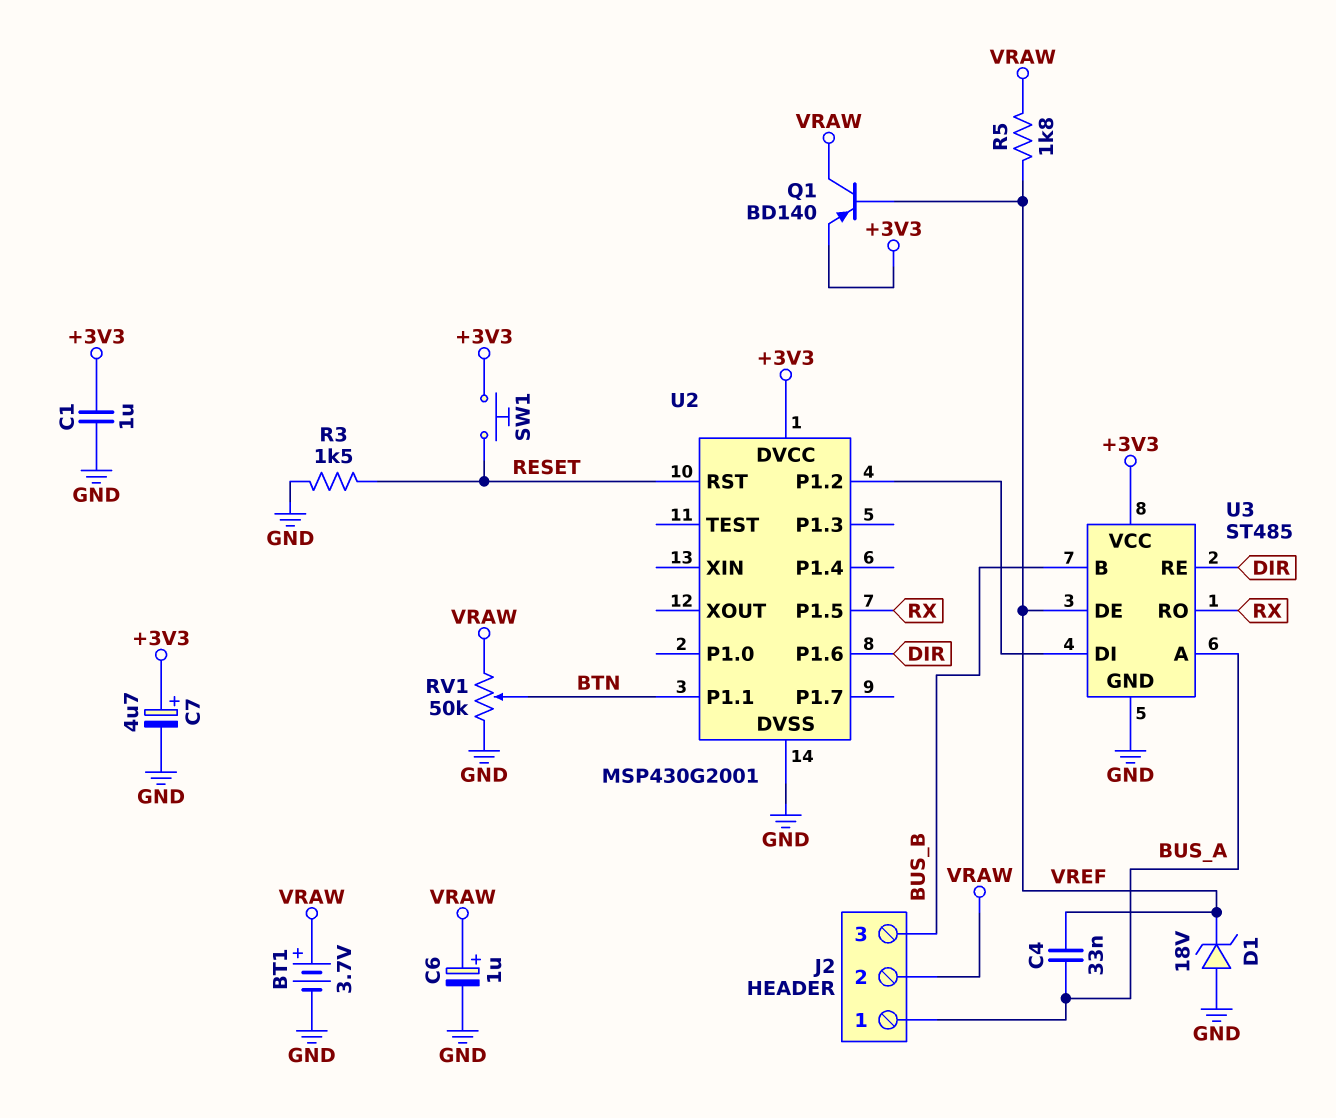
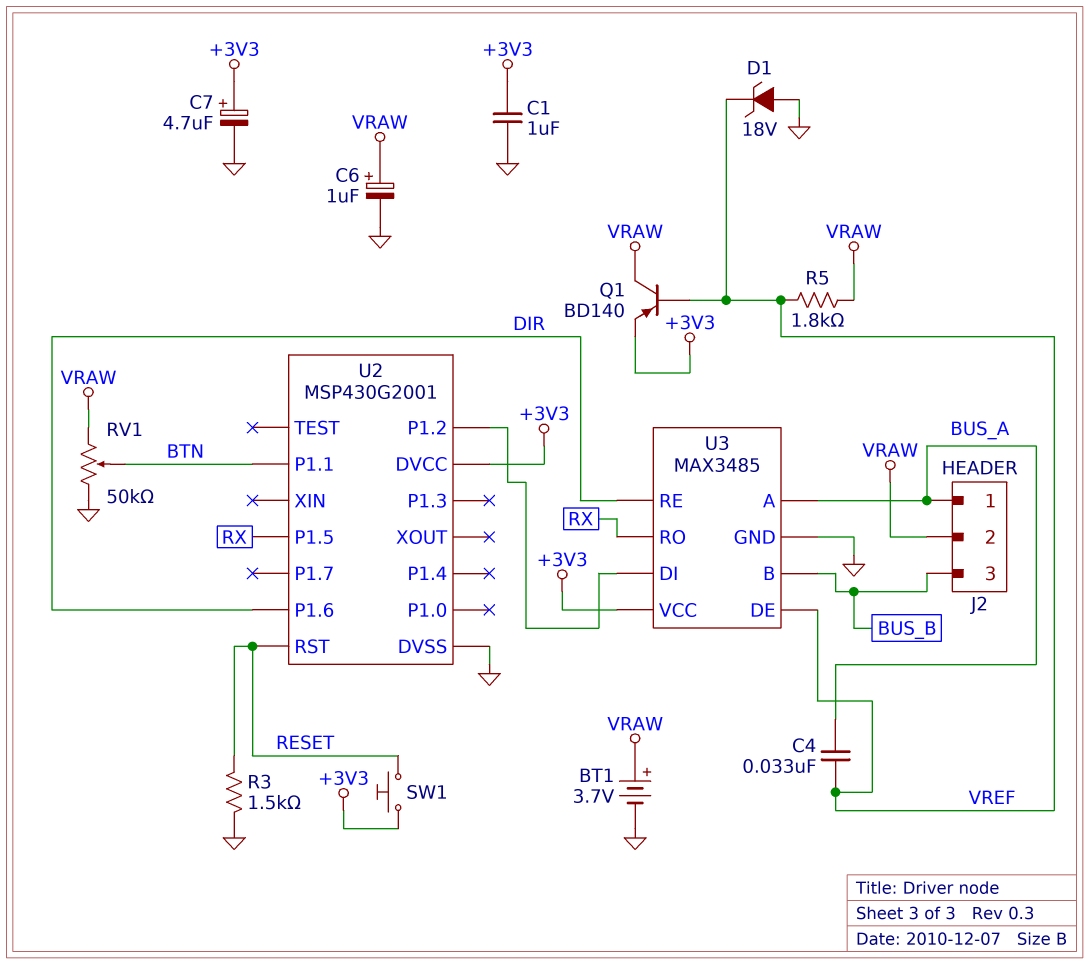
U3: ST485 -> MAX3485

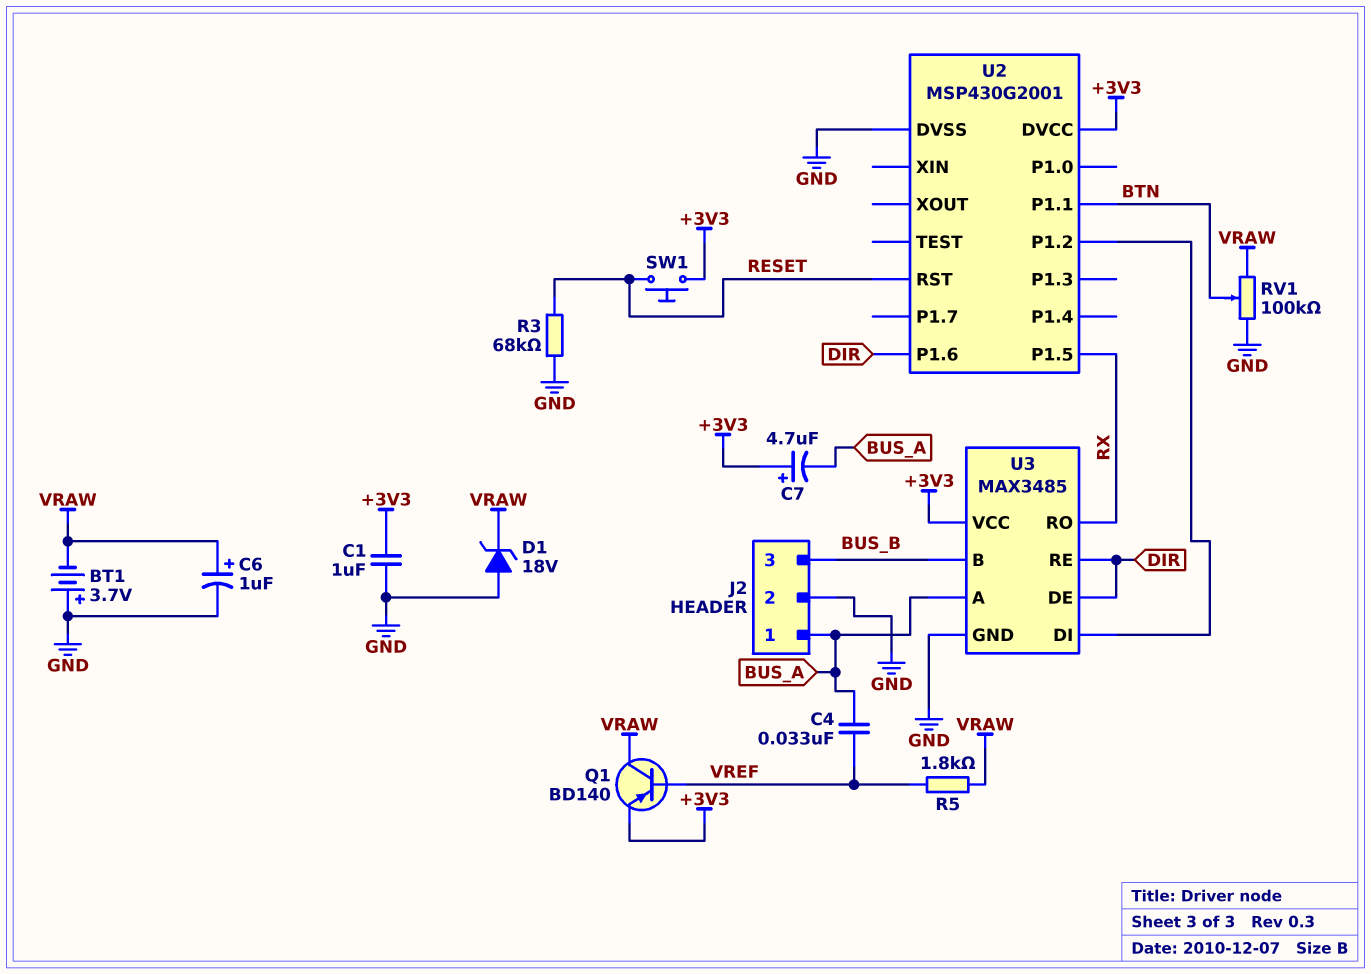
BT1: 3.7V (plus VRAW, minus GND) -> 3.7V (plus GND, minus VRAW)
C7: 4.7uF (plus +3V3, minus GND) -> 4.7uF (plus +3V3, minus BUS_A)
D1: zener 18V (A GND, K VREF) -> zener 18V (A GND, K VRAW)
J2 pin 2: VRAW -> GND
R3: 1.5k (GND, RESET) -> 68k (GND, RESET)
RV1: 50k (GND, VRAW, wiper BTN) -> 100k (GND, VRAW, wiper BTN)
U3 pin DE: VREF -> DIR

